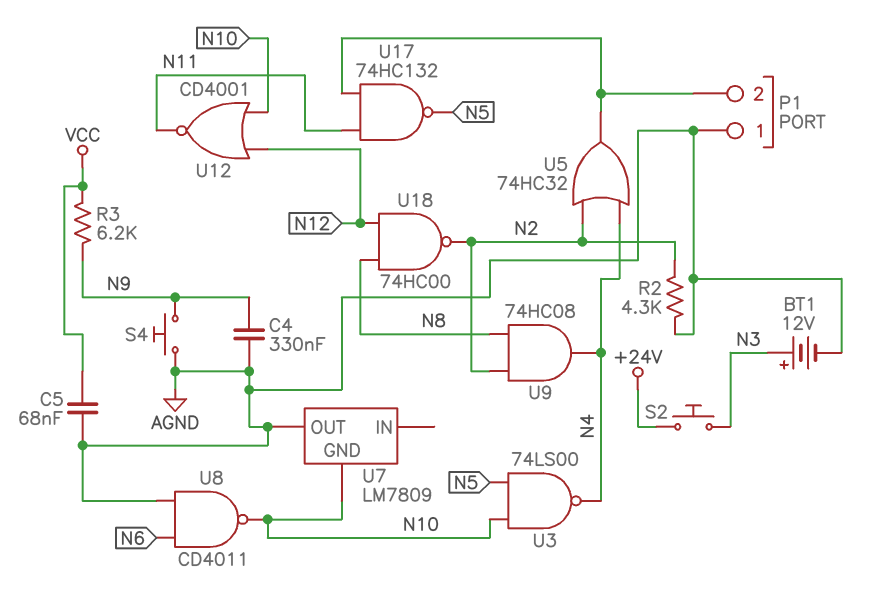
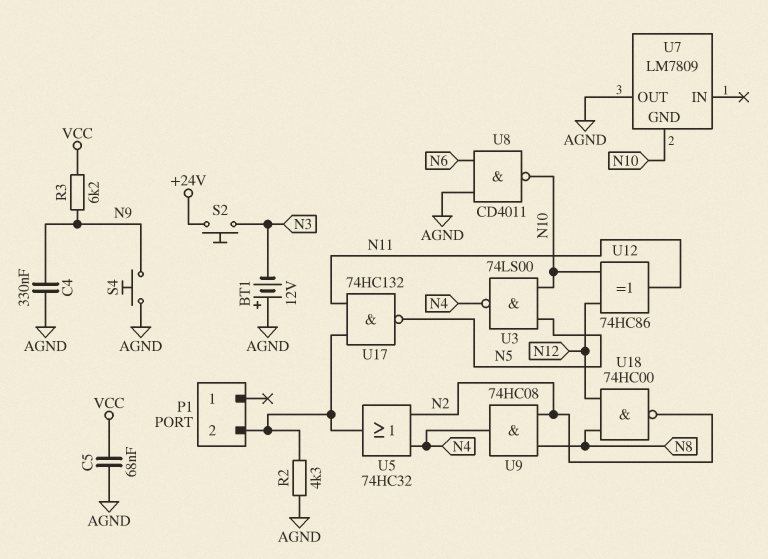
BT1: 12V (plus N3, minus AGND) -> 12V (plus AGND, minus N3)
P1 pin 1: AGND -> none
R2: 4.3k (AGND, N2) -> 4.3k (AGND, P1/2)
U12: NOR CD4001 (in N10, in N12, out N11) -> XOR 74HC86 (in N10, in N12, out N11)

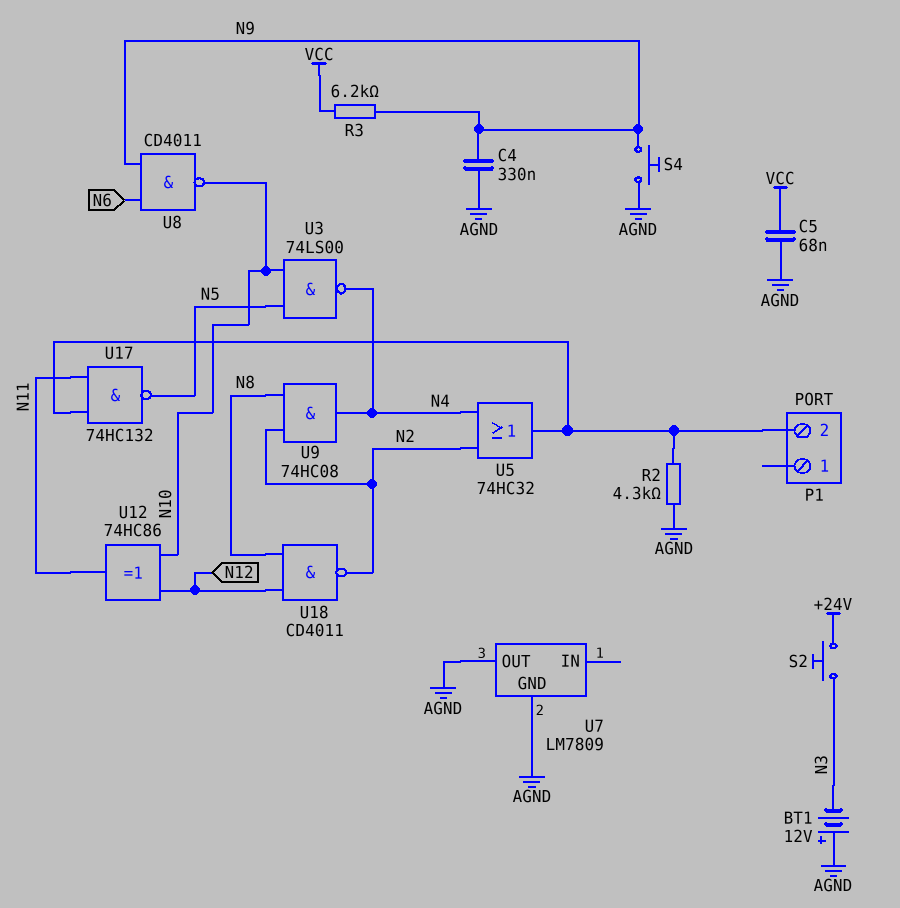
U7 pin GND: N10 -> AGND
U8: NAND CD4011 (in AGND, in N6, out N10) -> NAND CD4011 (in N6, in N9, out N10)
U18: NAND 74HC00 (in N8, in N12, out N2) -> NAND CD4011 (in N8, in N12, out N2)

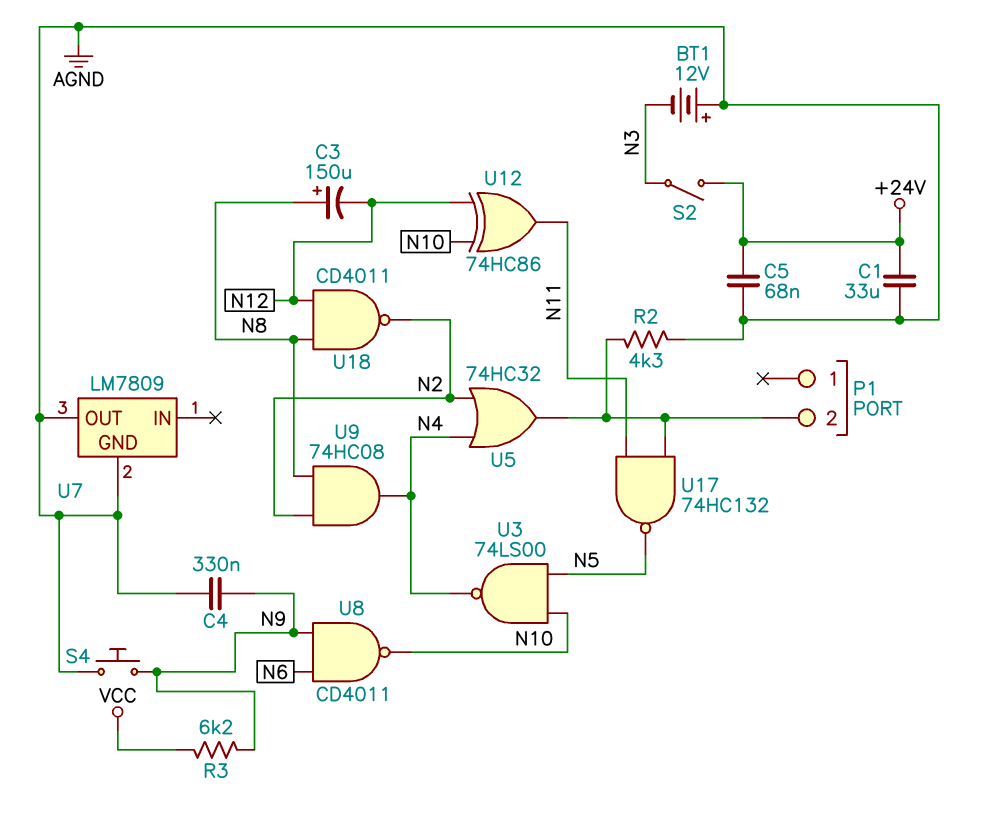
C1: none -> 33uF (+24V, AGND)
C3: none -> 150uF (plus N8, minus N12)
C5: 68nF (AGND, VCC) -> 68nF (+24V, AGND)
S2: button (+24V, N3) -> switch (+24V, N3)

